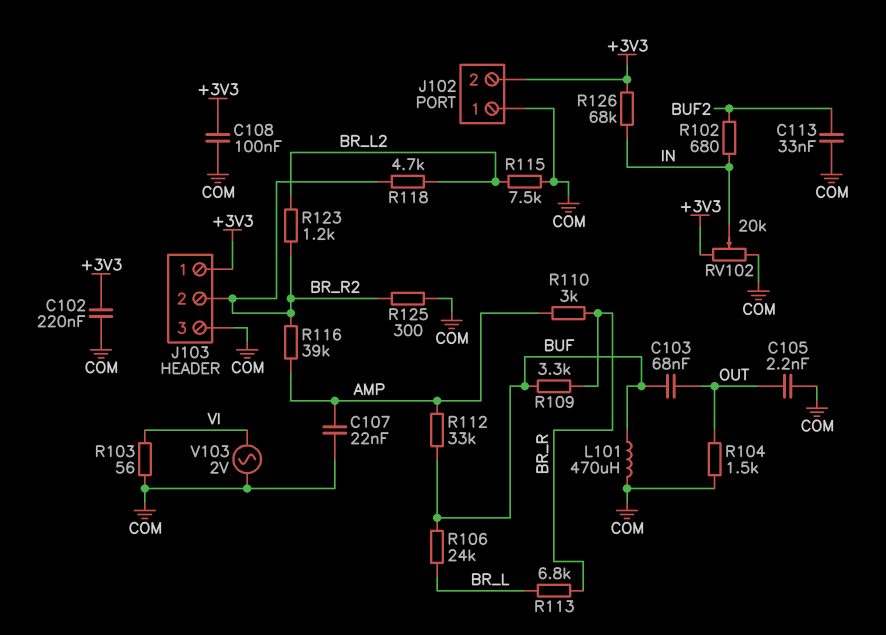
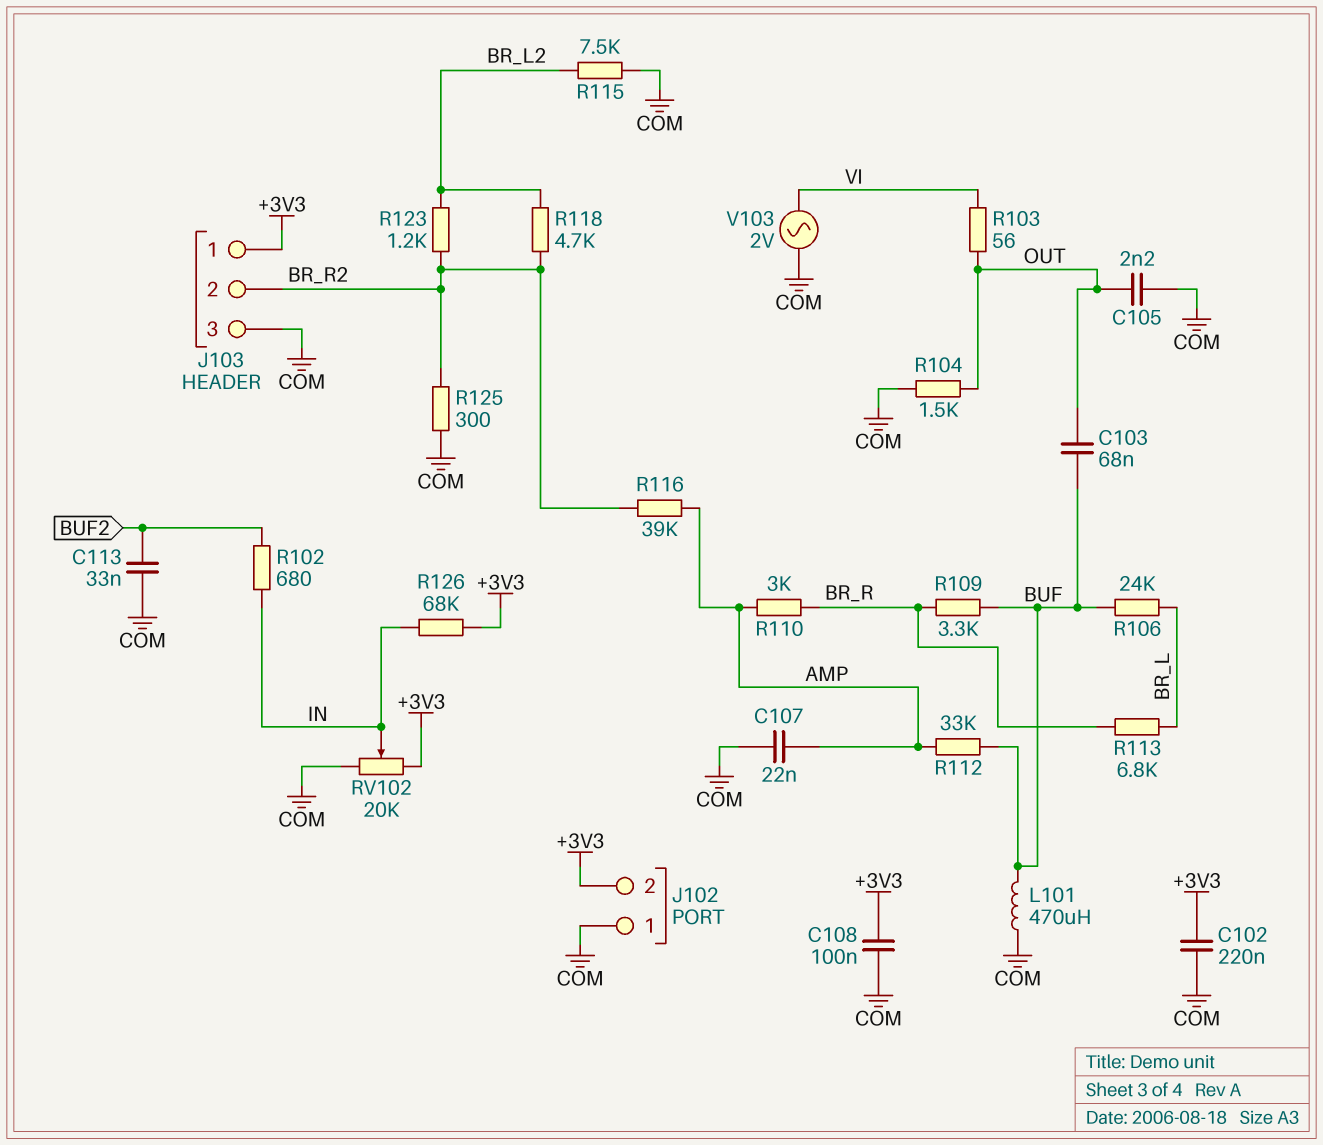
R103: 56 (COM, VI) -> 56 (OUT, VI)

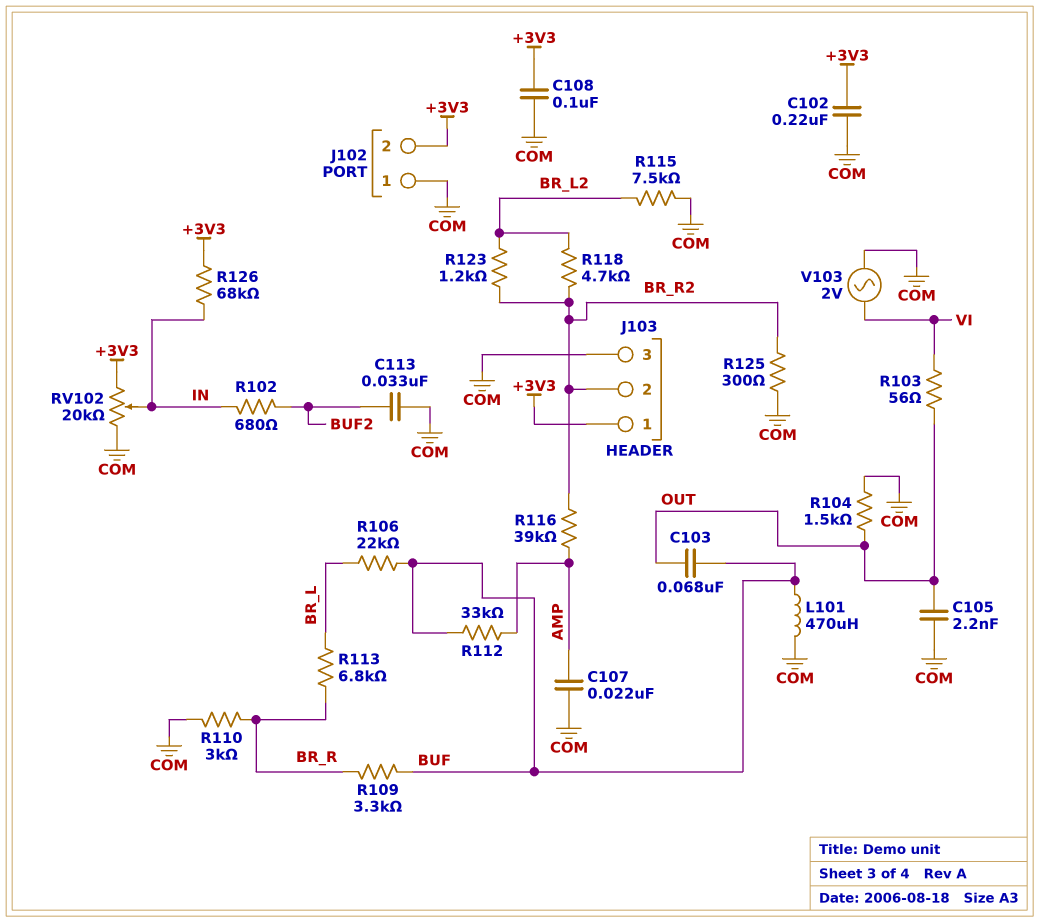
R106: 24k (BR_L, BUF) -> 22k (BR_L, BUF)
R110: 3k (AMP, BR_R) -> 3k (BR_R, COM)

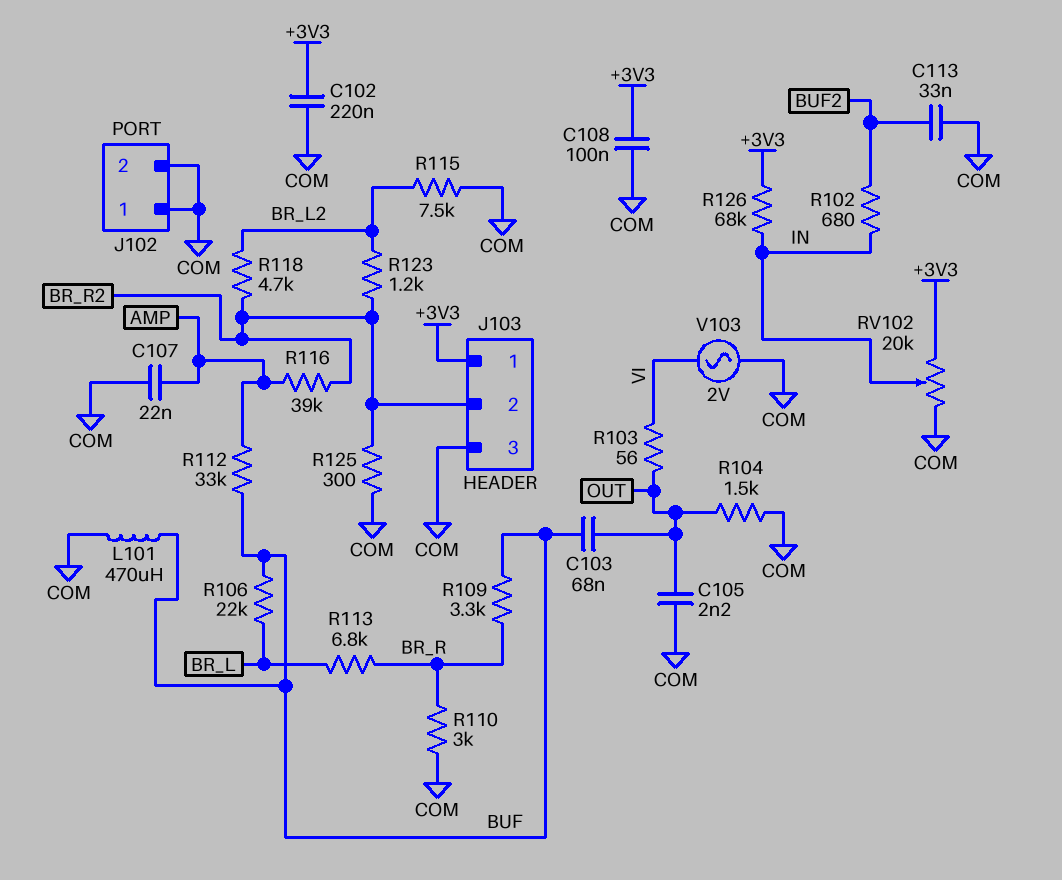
J102 pin 2: +3V3 -> COM

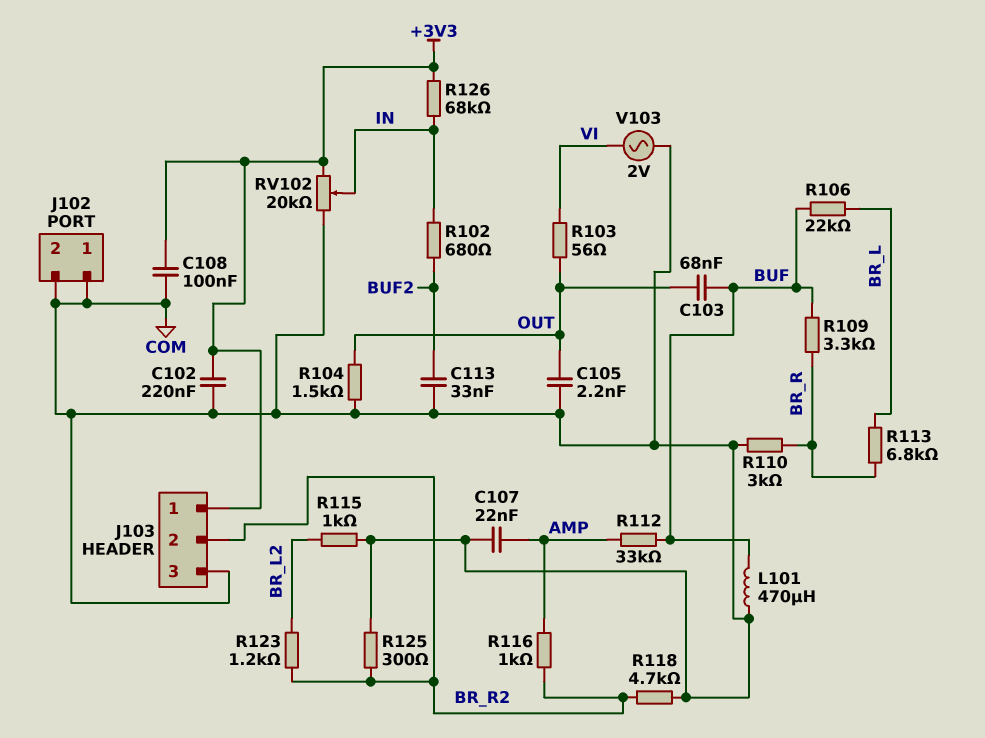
R115: 7.5k (BR_L2, COM) -> 1k (BR_L2, COM)
R116: 39k (AMP, BR_R2) -> 1k (AMP, BR_R2)
R118: 4.7k (BR_L2, BR_R2) -> 4.7k (BR_R2, COM)

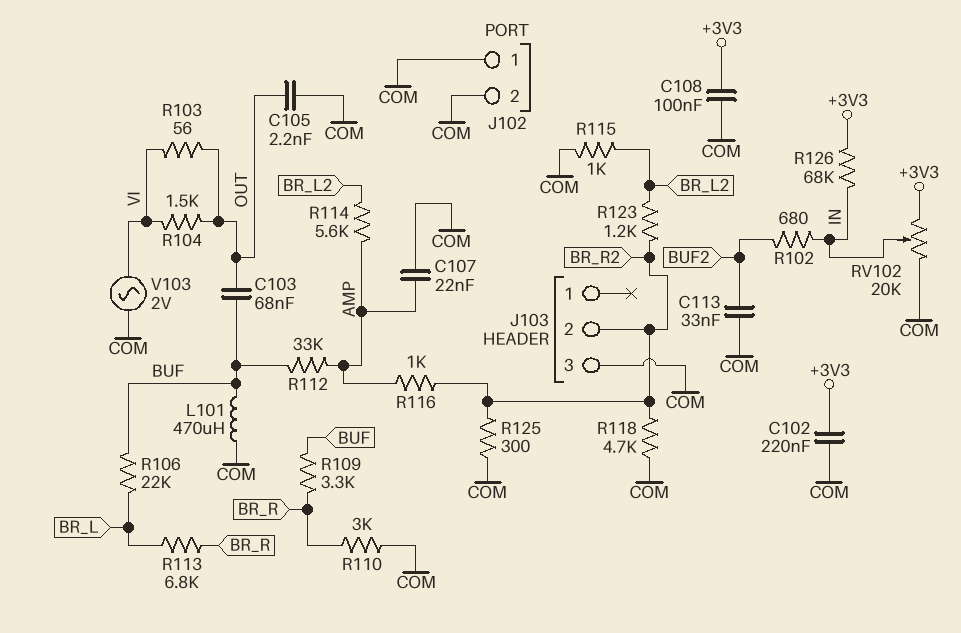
J103 pin 1: +3V3 -> none
R104: 1.5k (COM, OUT) -> 1.5k (OUT, VI)
R114: none -> 5.6k (AMP, BR_L2)

